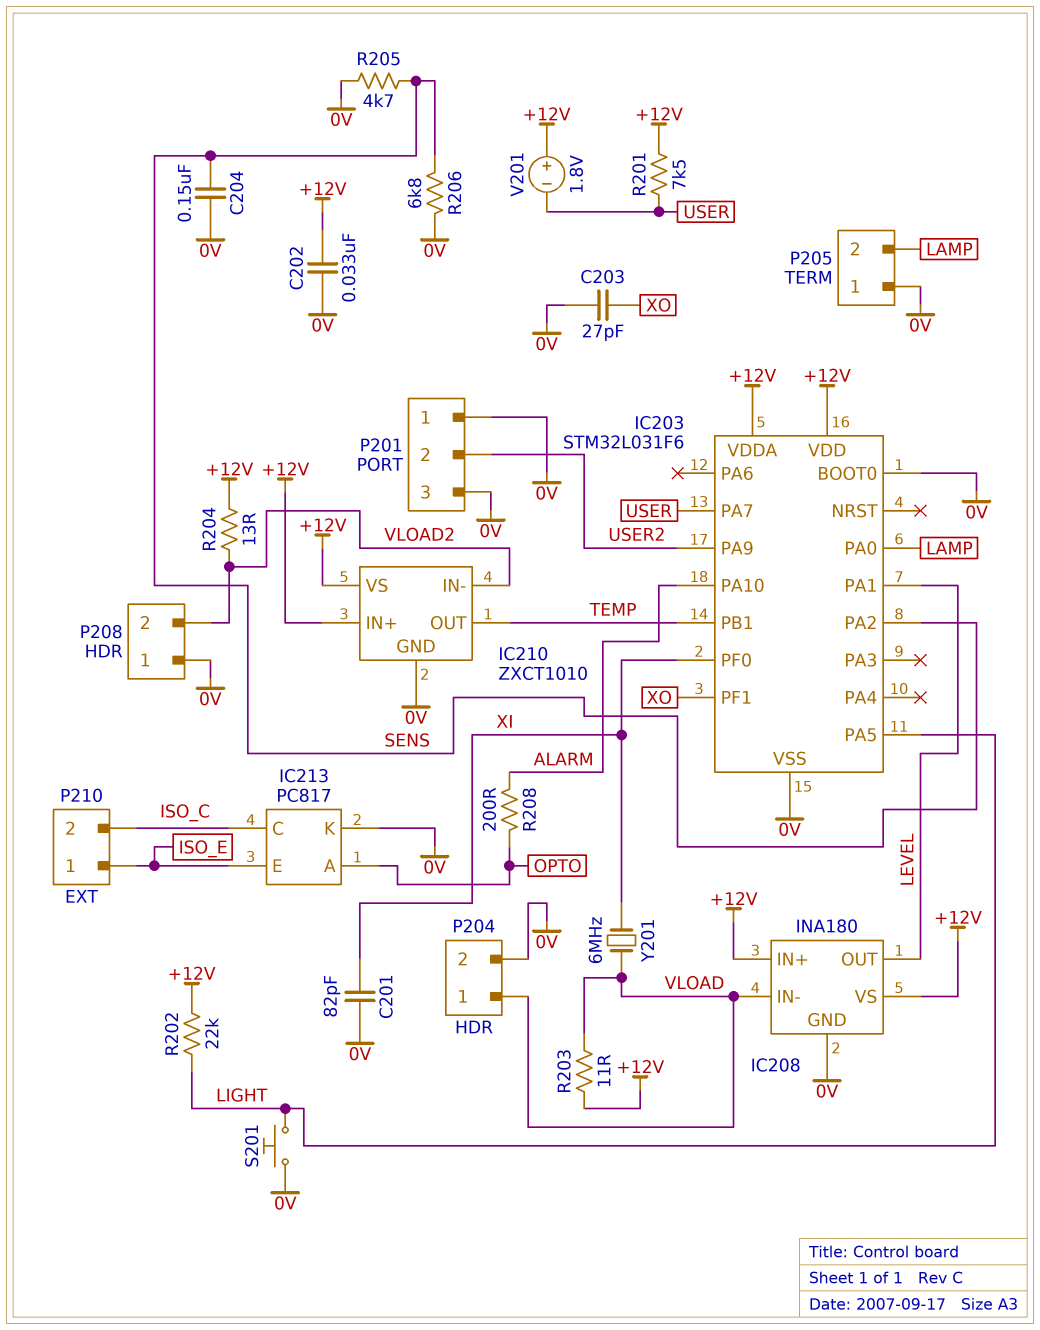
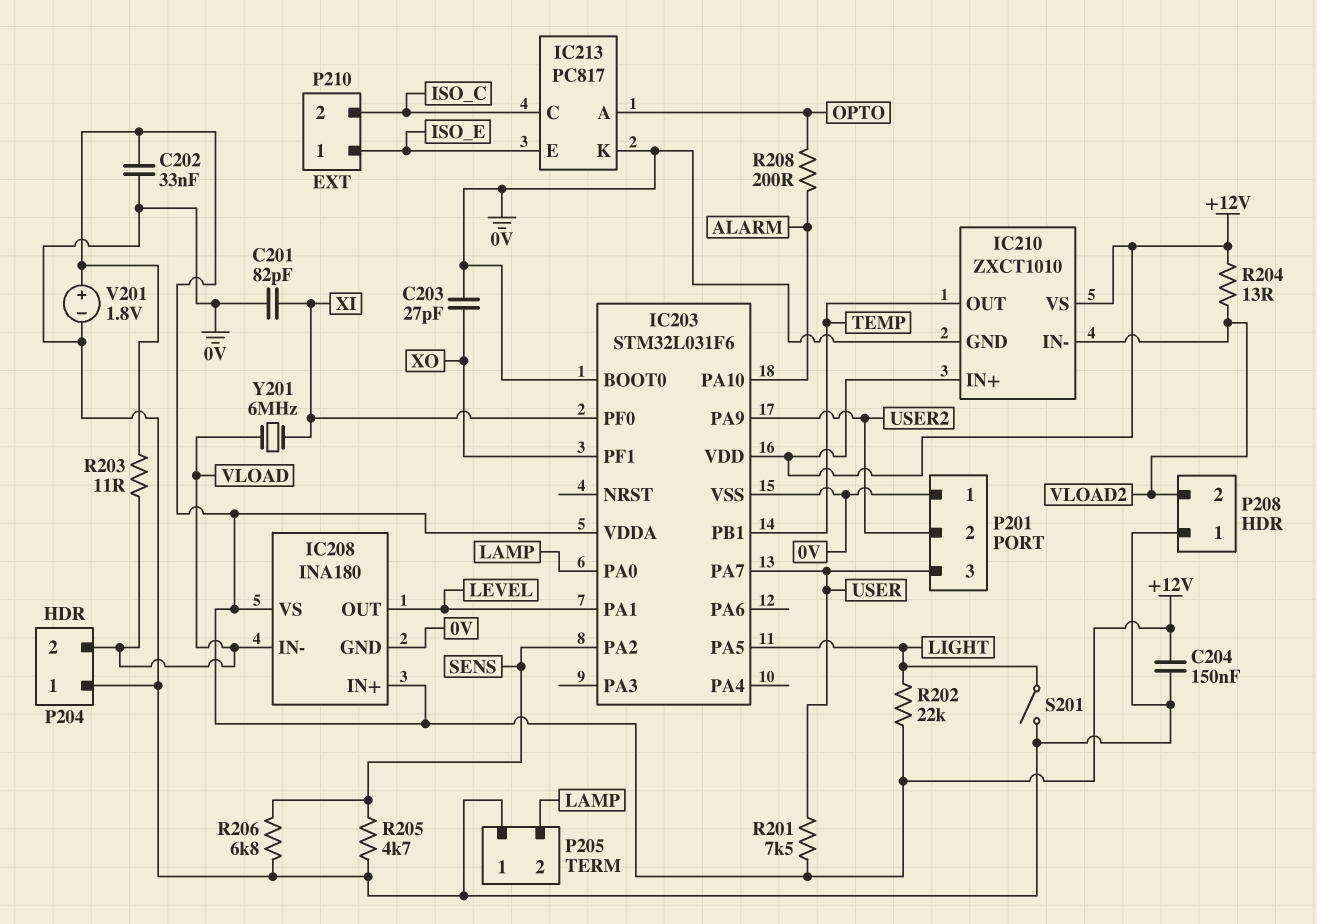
C204: 150nF (0V, SENS) -> 150nF (+12V, 0V)
P201 pin 3: 0V -> USER
P204 pin 1: VLOAD -> 0V
P204 pin 2: 0V -> VLOAD
S201: button (0V, LIGHT) -> switch (0V, LIGHT)
V201: 1.8V (plus +12V, minus USER) -> 1.8V (plus +12V, minus 0V)

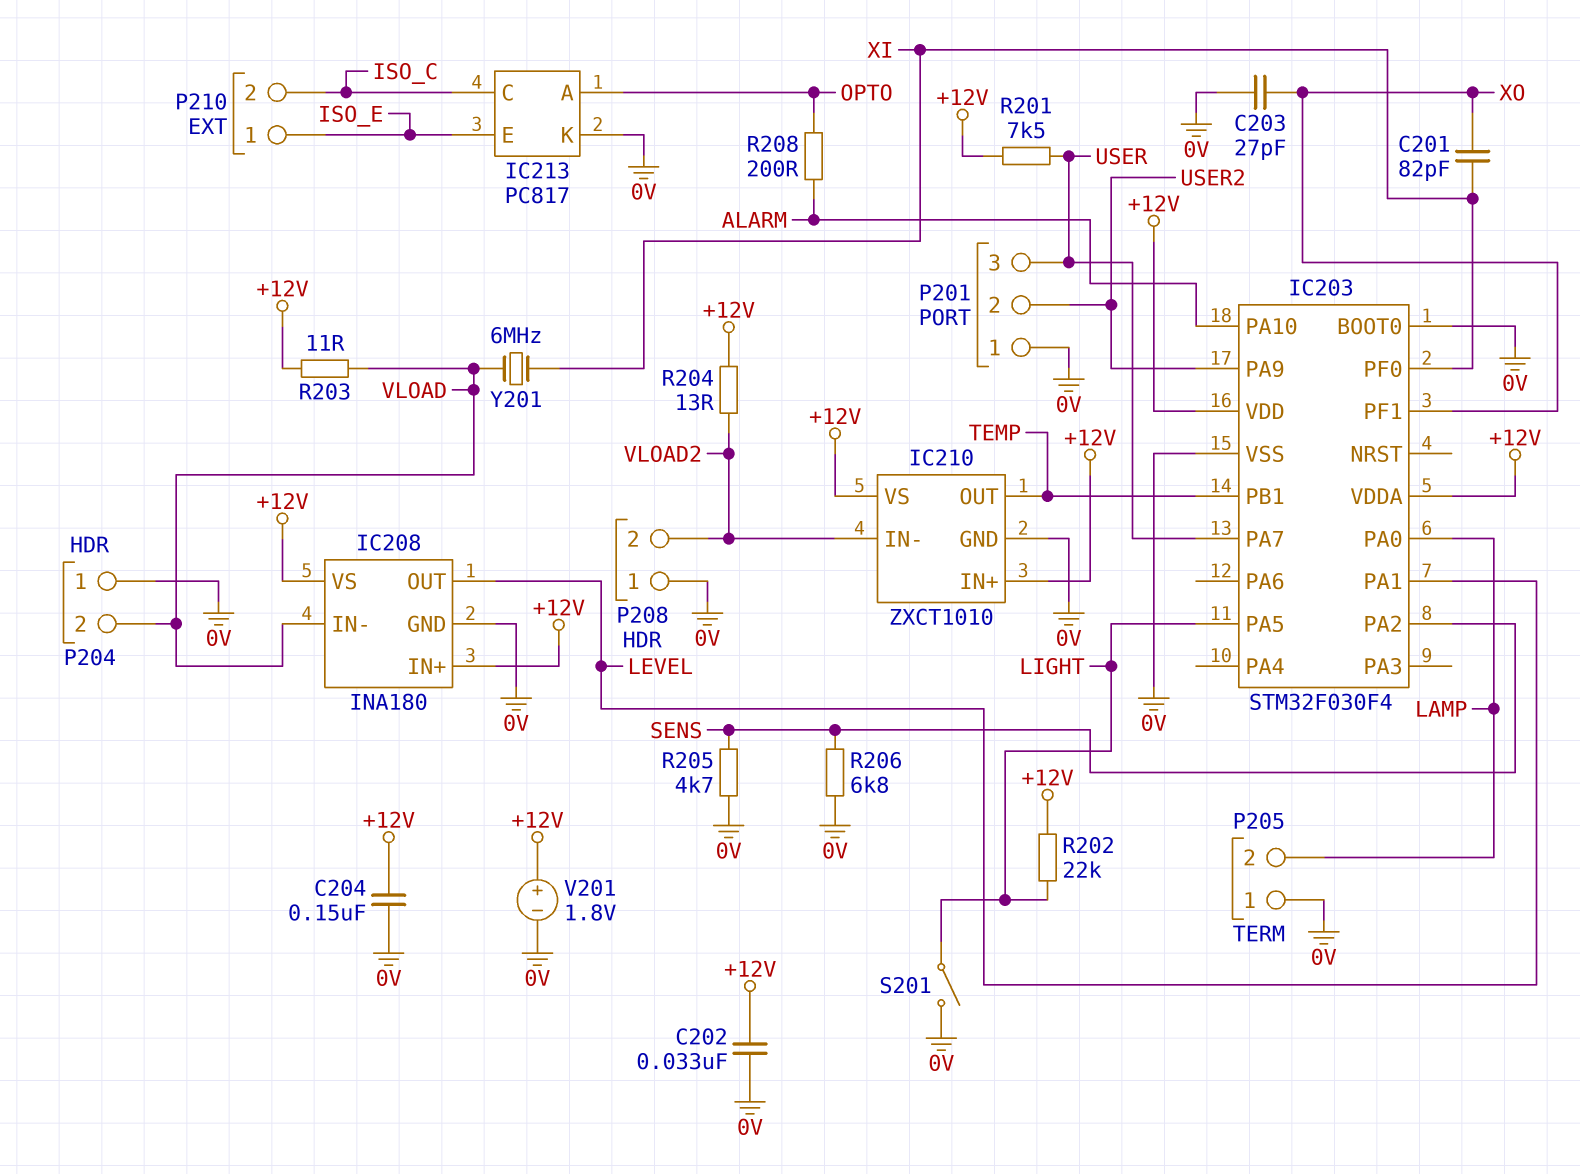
C201: 82pF (0V, XI) -> 82pF (XI, XO)
IC203: STM32L031F6 -> STM32F030F4

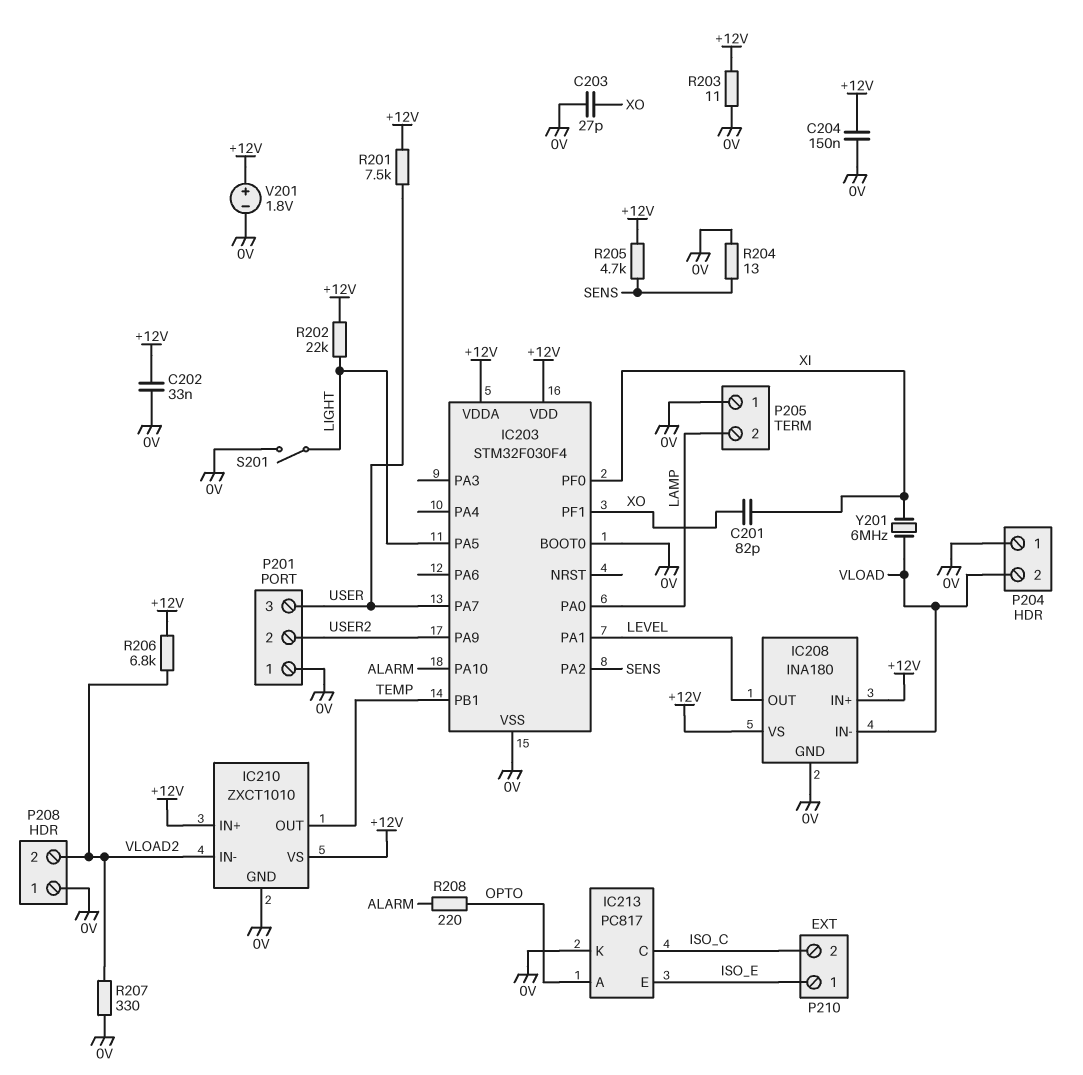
R203: 11 (+12V, VLOAD) -> 11 (+12V, 0V)
R204: 13 (+12V, VLOAD2) -> 13 (0V, SENS)
R205: 4.7k (0V, SENS) -> 4.7k (+12V, SENS)
R206: 6.8k (0V, SENS) -> 6.8k (+12V, VLOAD2)
R207: none -> 330 (0V, VLOAD2)
R208: 200 (ALARM, OPTO) -> 220 (ALARM, OPTO)

